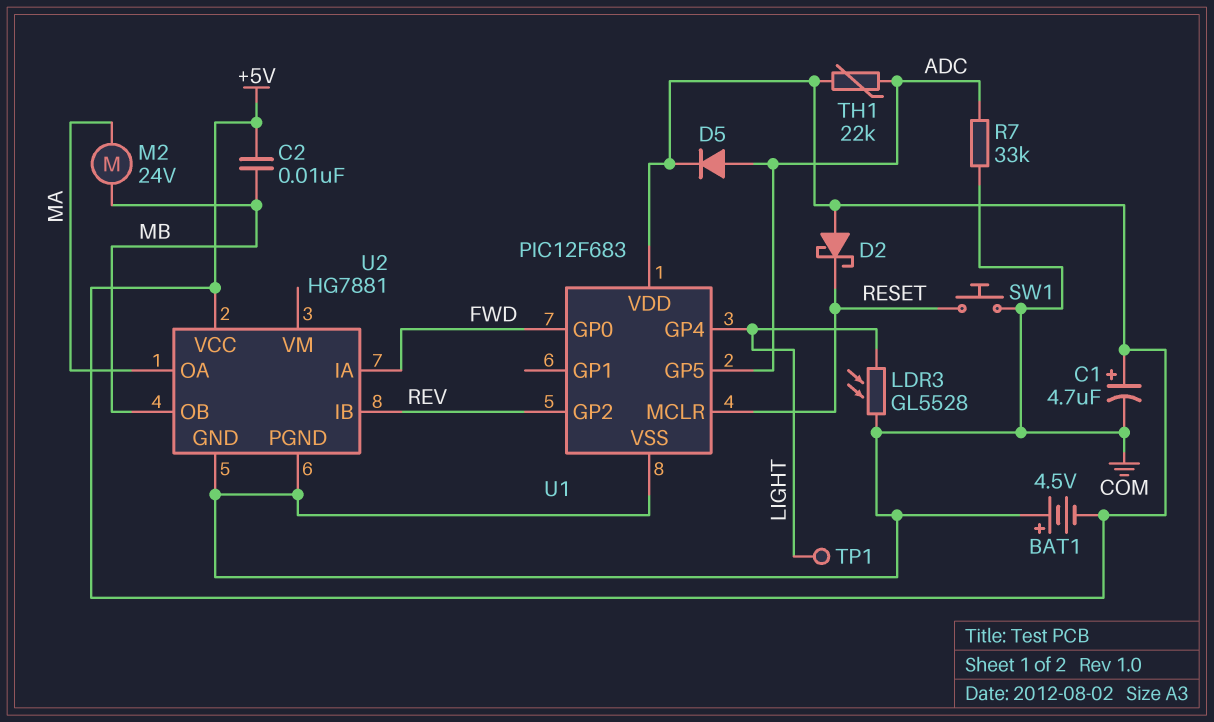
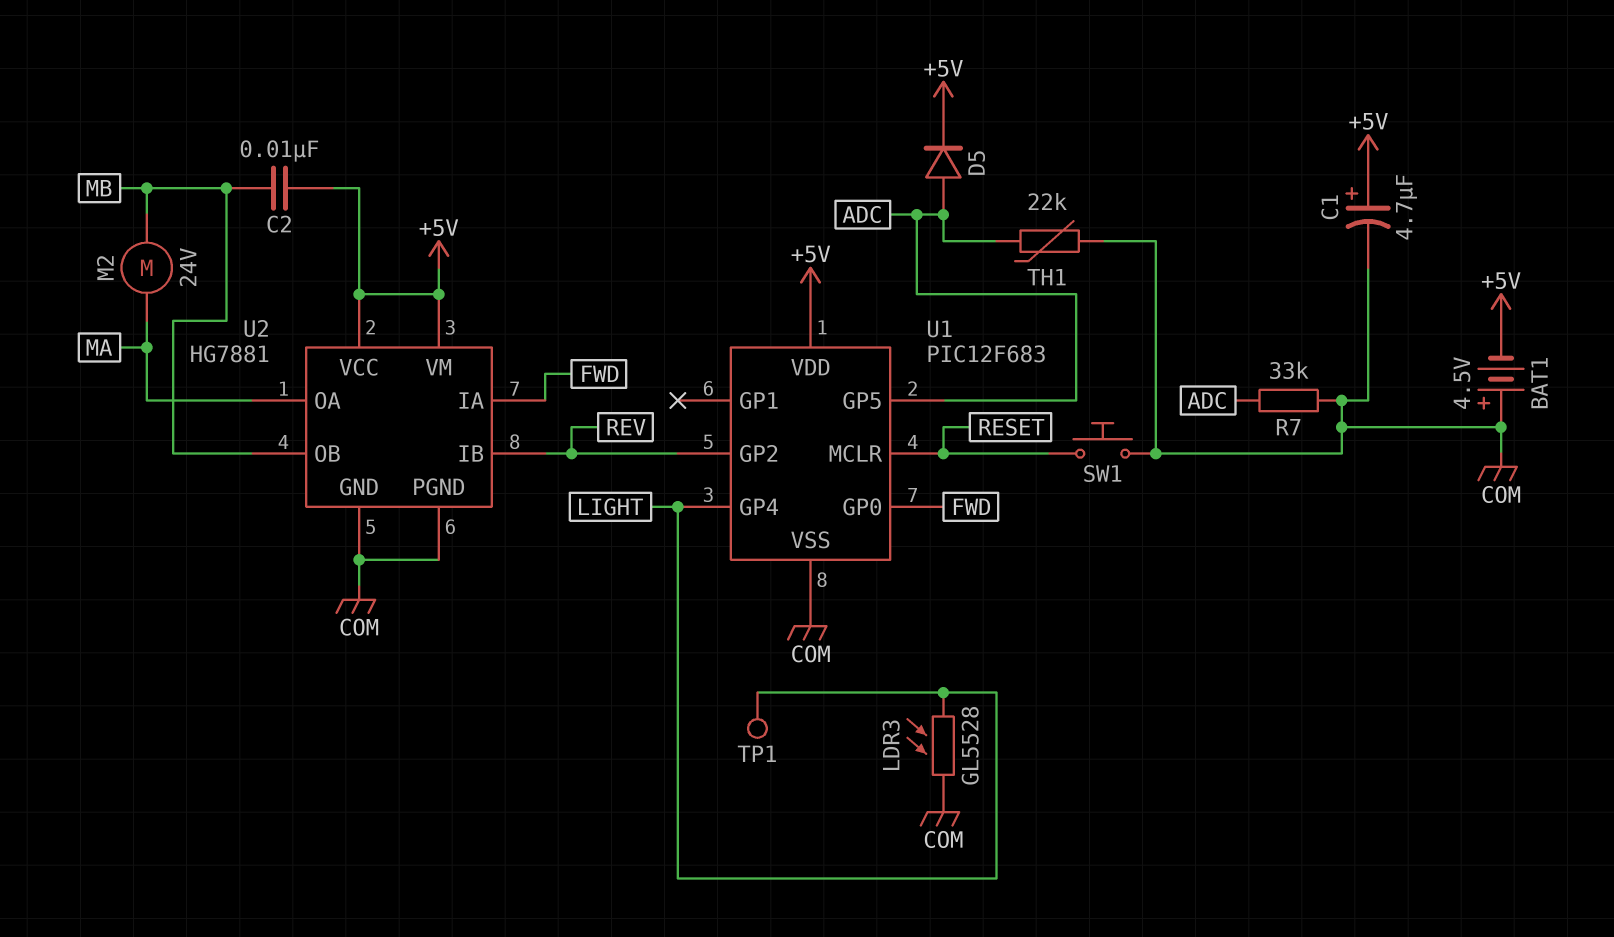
D2: schottky (A +5V, K RESET) -> none
TH1: 22k (+5V, ADC) -> 22k (ADC, COM)
U2 pin VM: none -> +5V

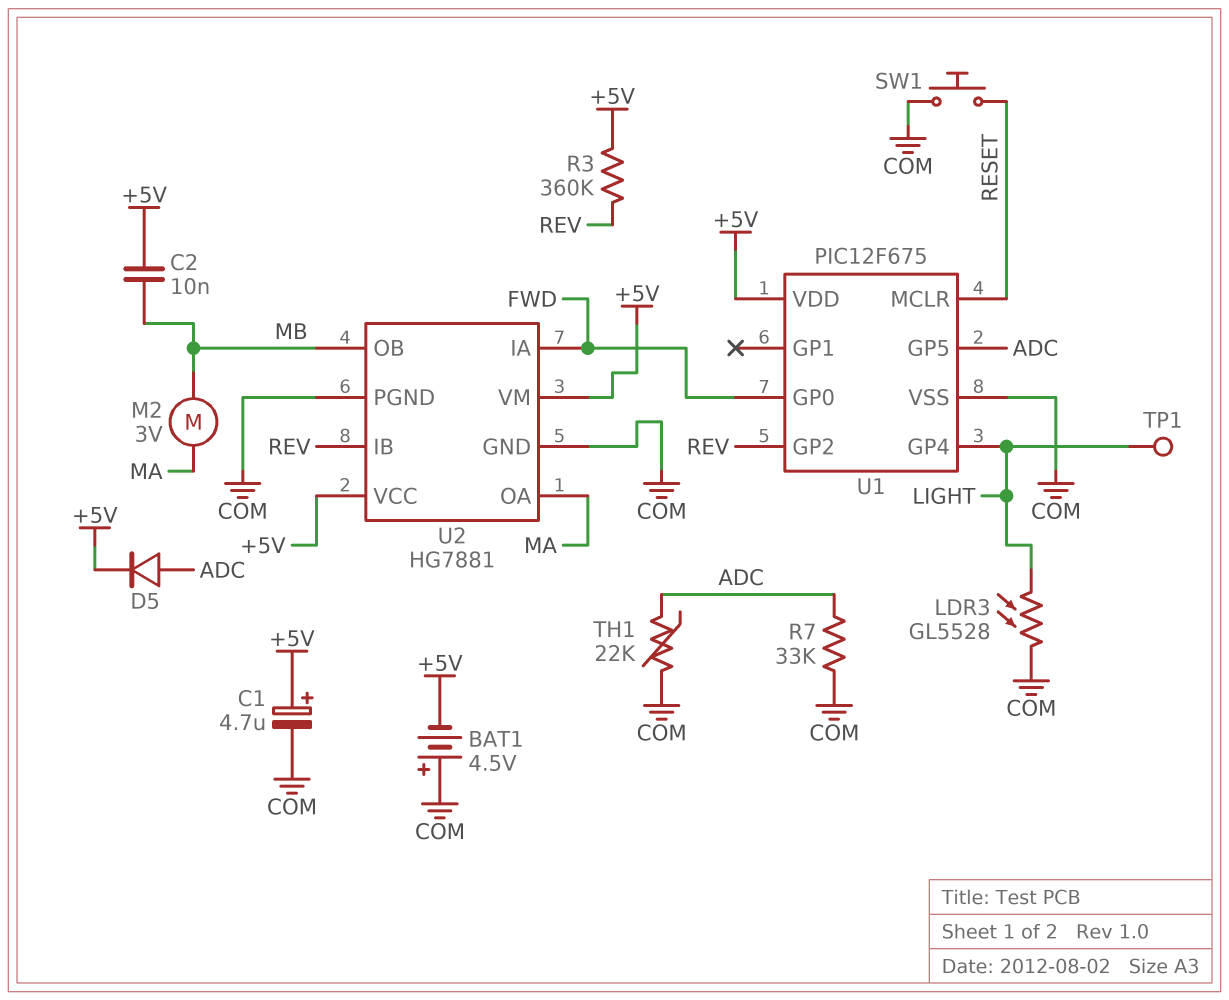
M2: motor 24V (MA, MB) -> motor 3V (MA, MB)
R3: none -> 360k (+5V, REV)
U1: PIC12F683 -> PIC12F675

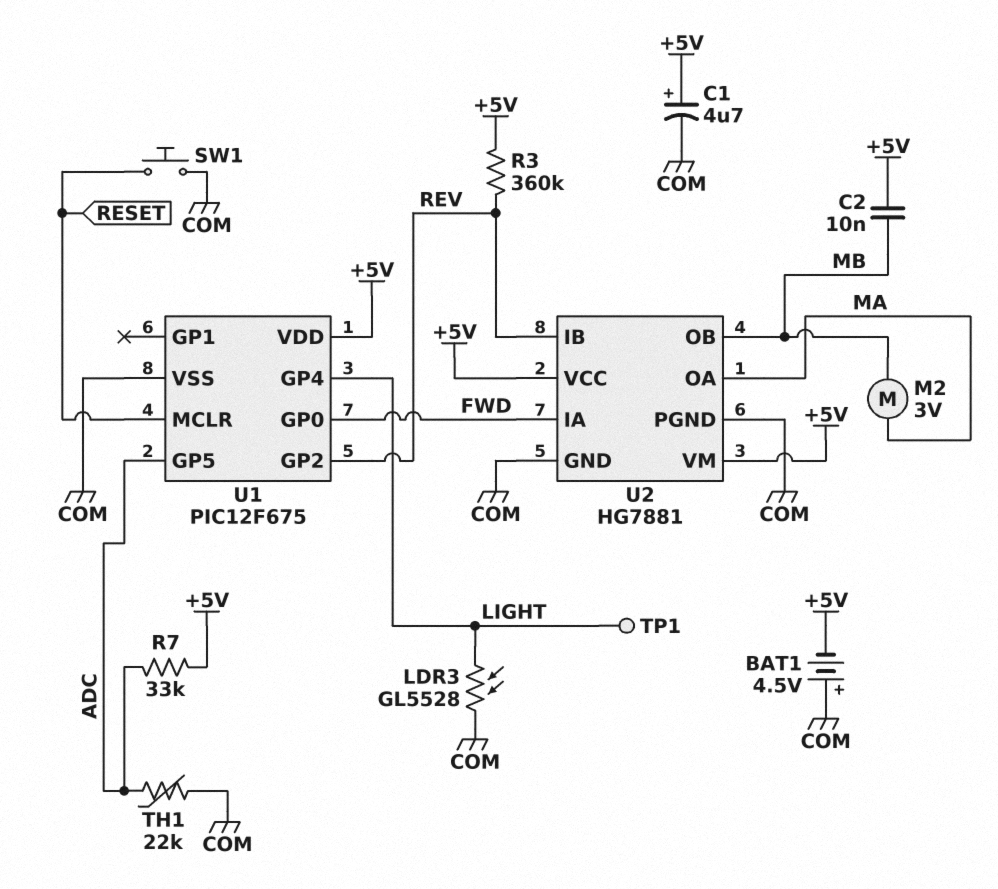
D5: diode (A ADC, K +5V) -> none
R7: 33k (ADC, COM) -> 33k (+5V, ADC)

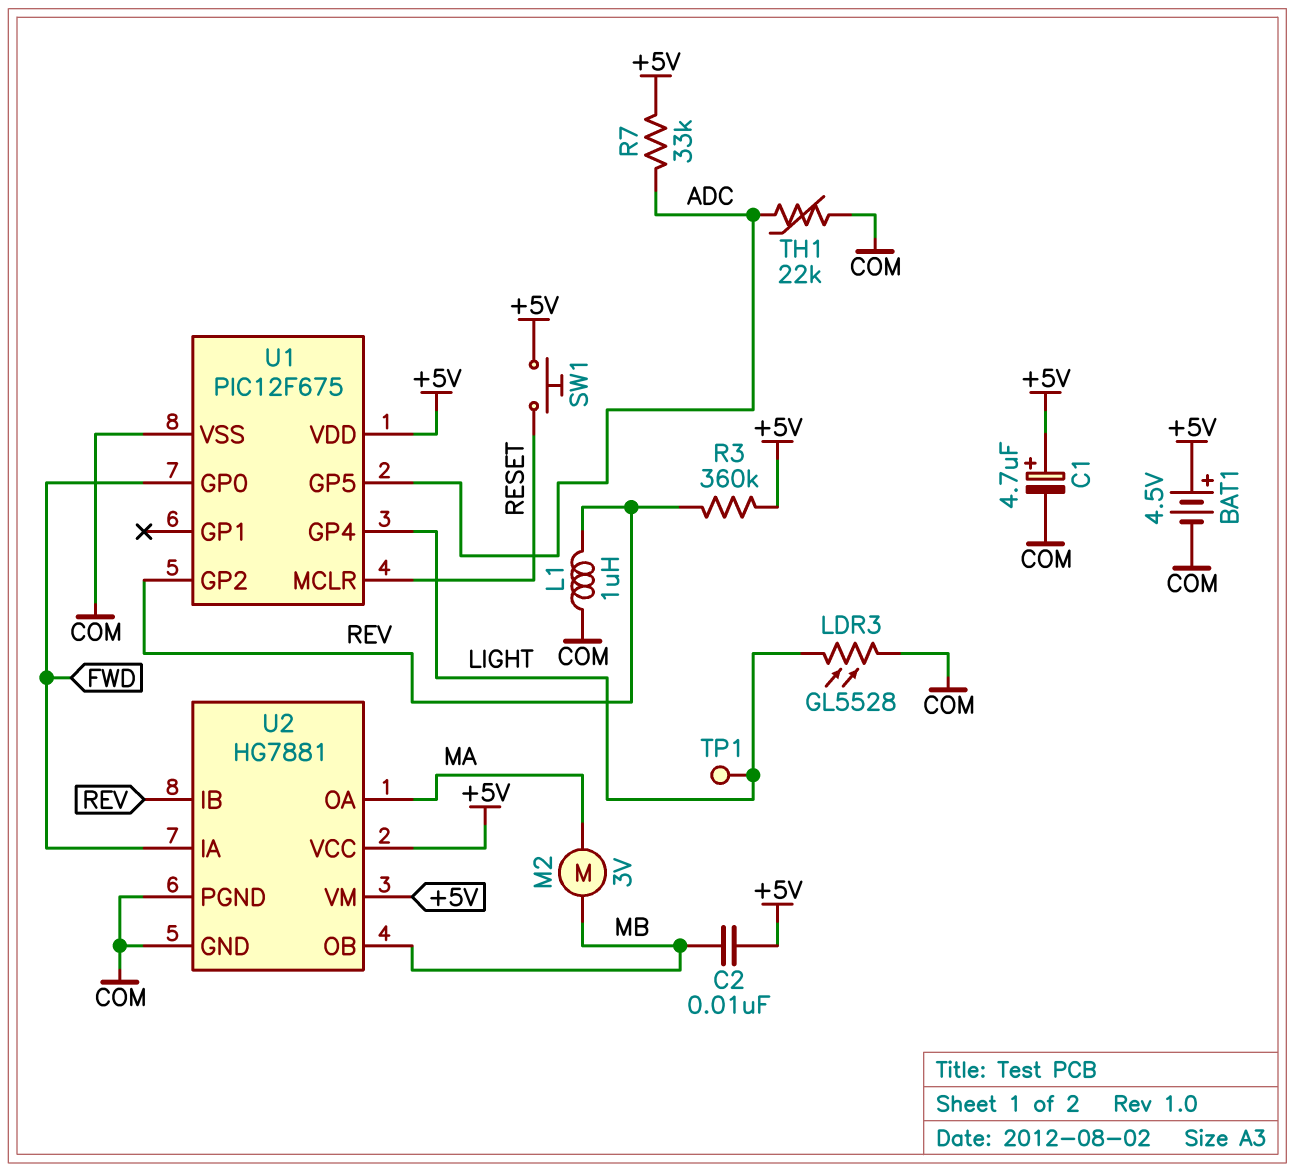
BAT1: 4.5V (plus COM, minus +5V) -> 4.5V (plus +5V, minus COM)
L1: none -> 1uH (COM, REV)
SW1: button (COM, RESET) -> button (+5V, RESET)

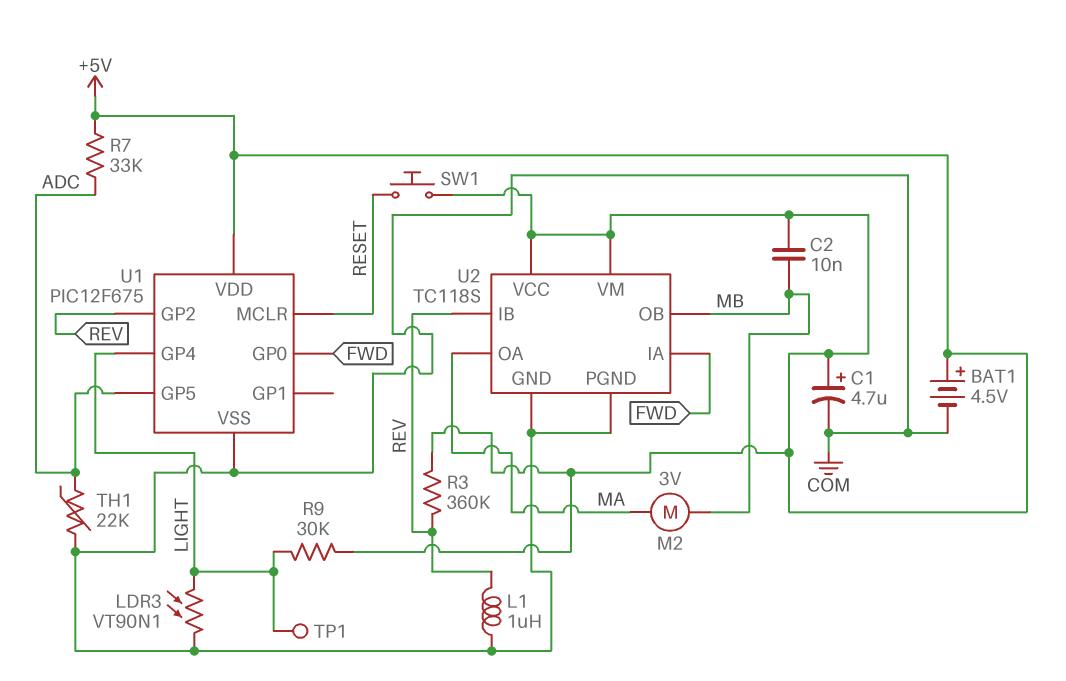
LDR3: GL5528 (COM, LIGHT) -> VT90N1 (COM, LIGHT)
R9: none -> 30k (+5V, LIGHT)
U2: HG7881 -> TC118S

